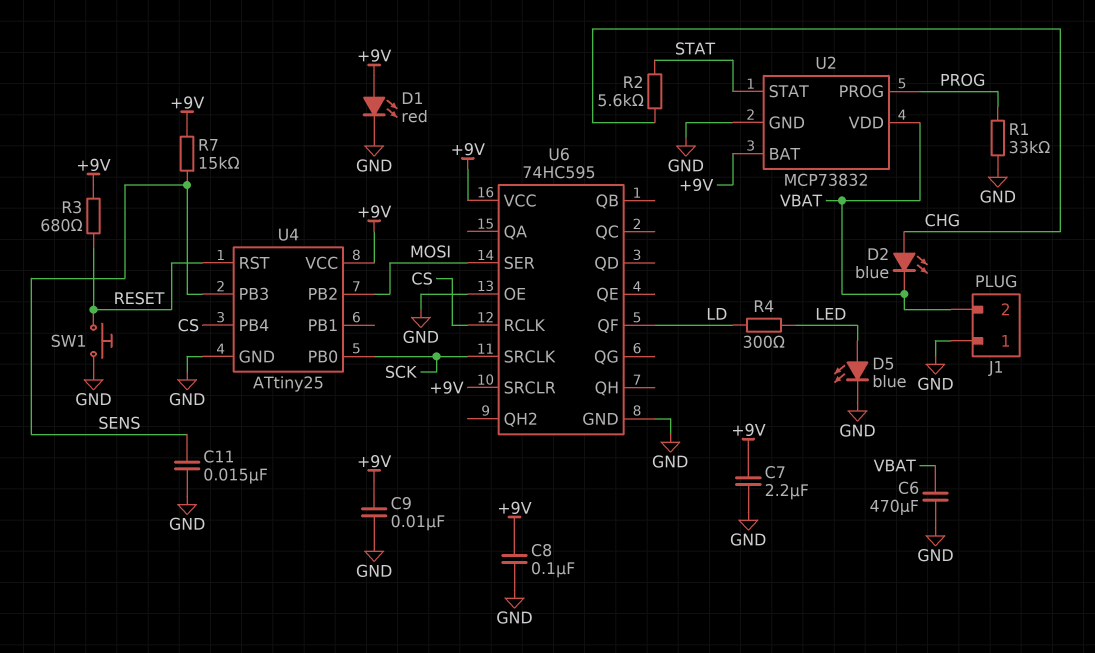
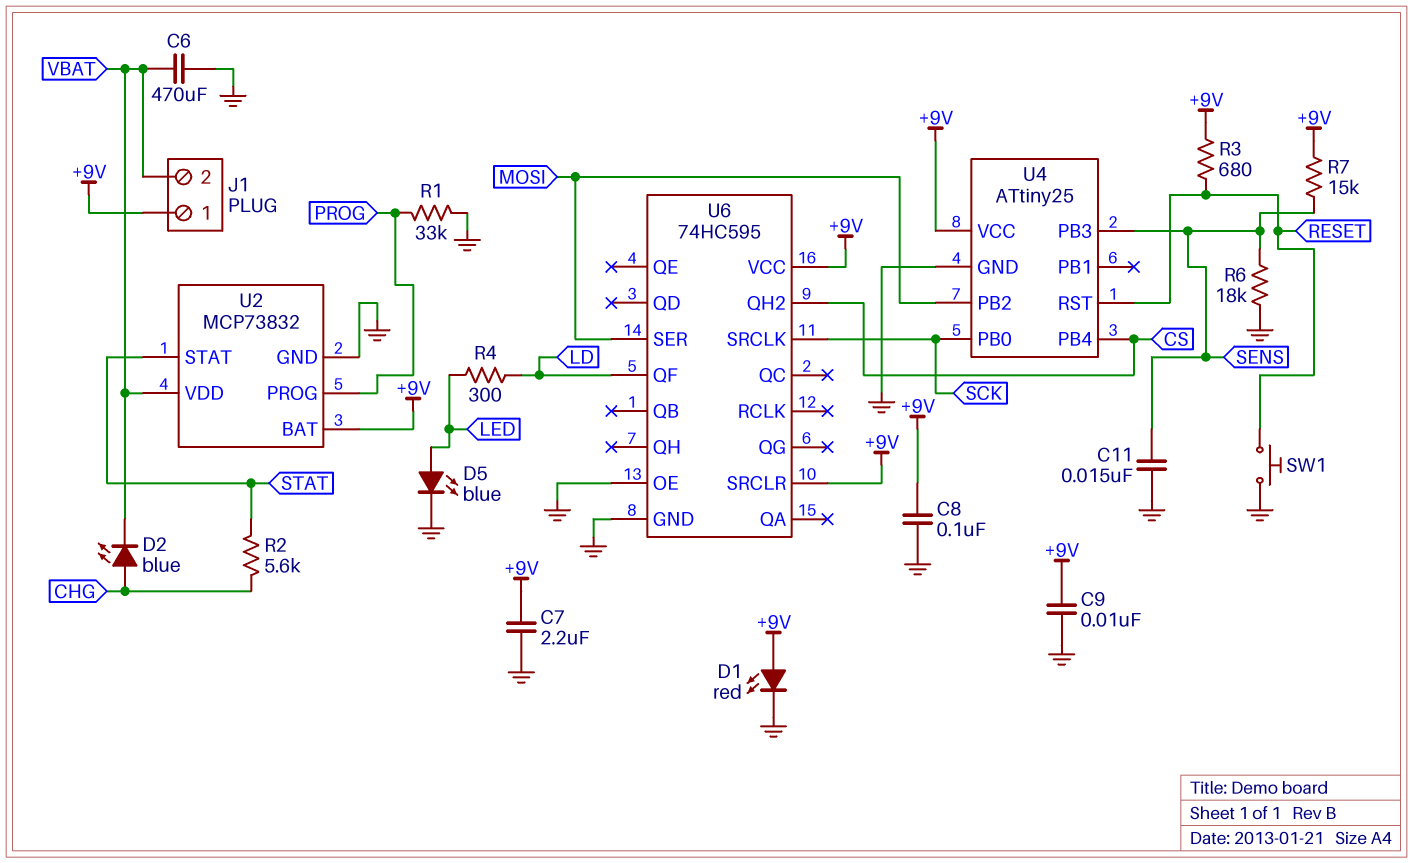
J1 pin 1: GND -> +9V
R6: none -> 18k (GND, SENS)
U6 pin QH2: none -> CS
U6 pin RCLK: CS -> none

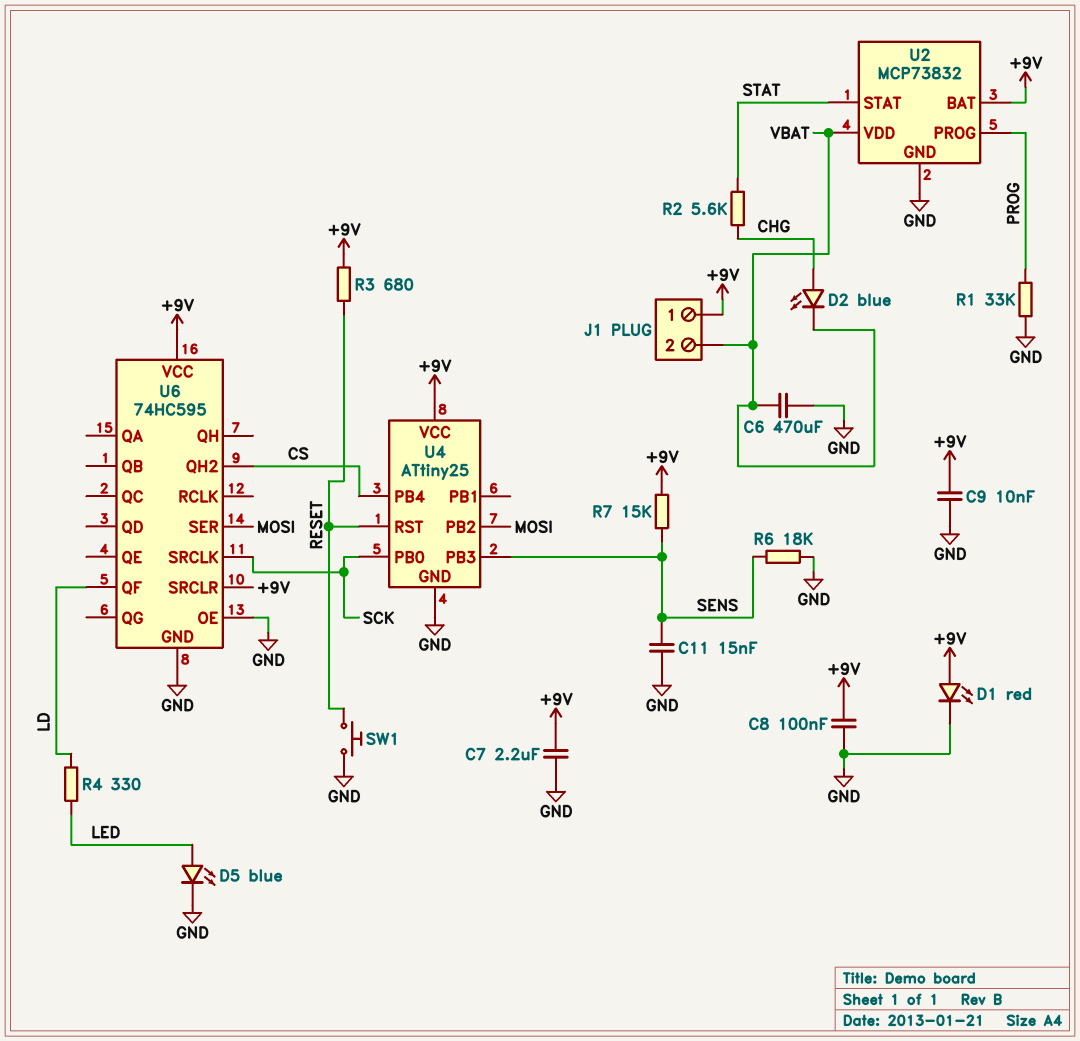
R4: 300 (LD, LED) -> 330 (LD, LED)

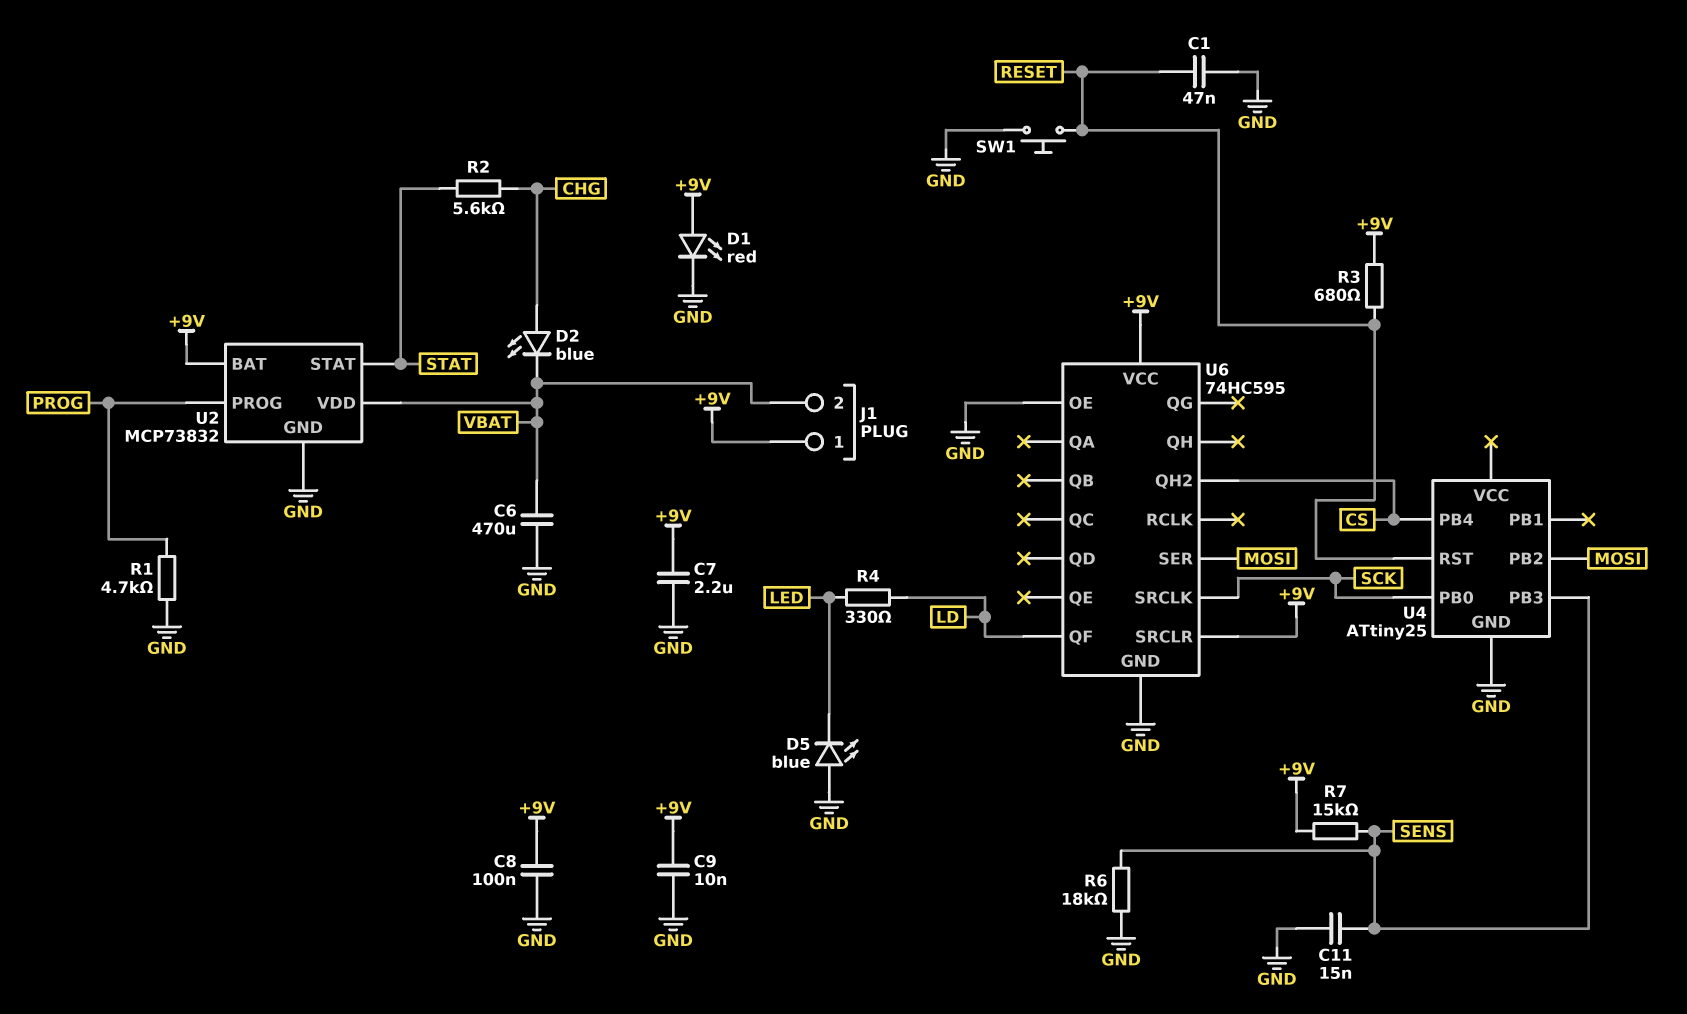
C1: none -> 47nF (GND, RESET)
D5: LED blue (A LED, K GND) -> LED blue (A GND, K LED)
R1: 33k (GND, PROG) -> 4.7k (GND, PROG)
U4 pin VCC: +9V -> none

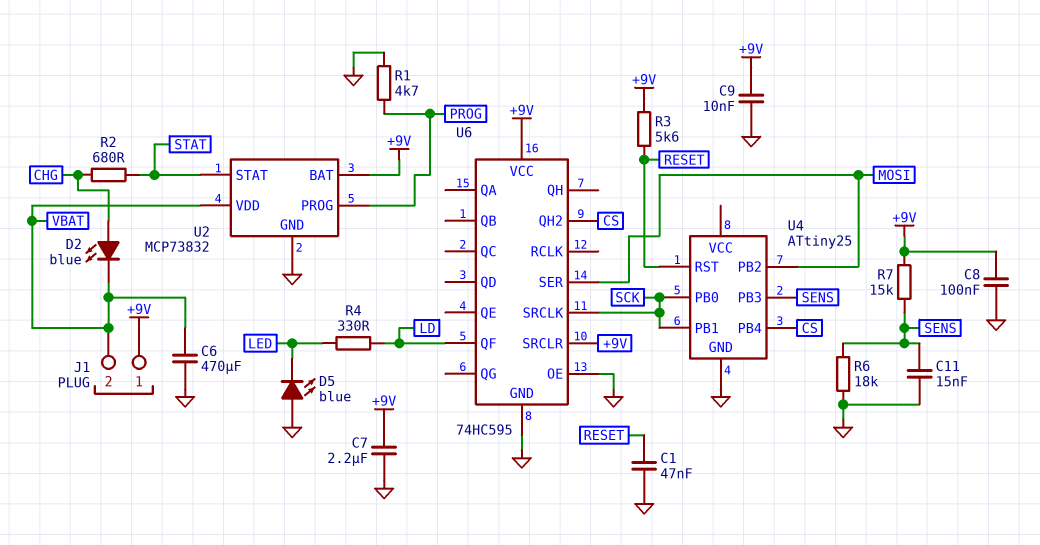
D1: LED red (A +9V, K GND) -> none
R2: 5.6k (CHG, STAT) -> 680 (CHG, STAT)
R3: 680 (+9V, RESET) -> 5.6k (+9V, RESET)
SW1: button (GND, RESET) -> none
U4 pin PB1: none -> SCK

